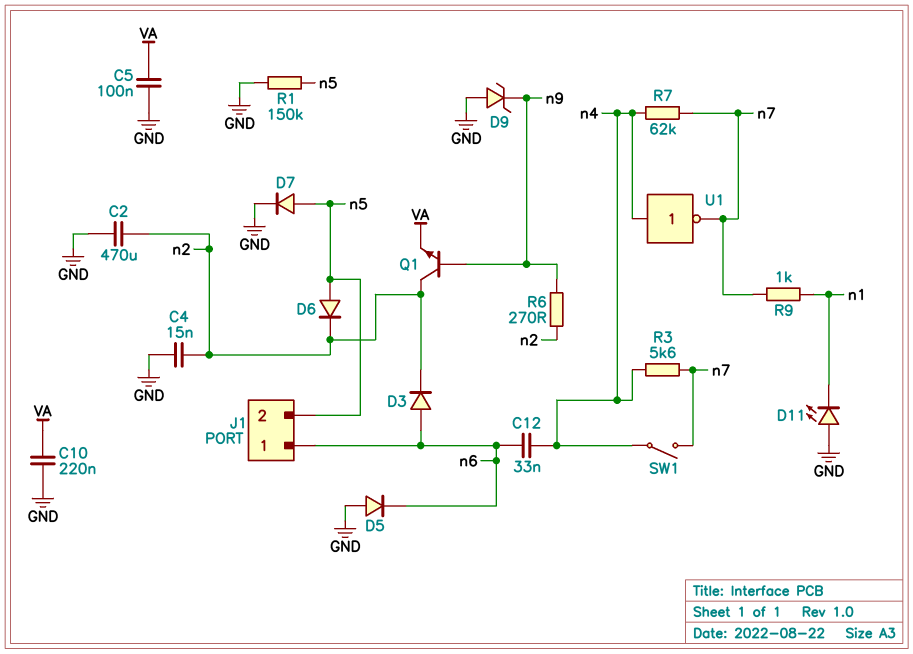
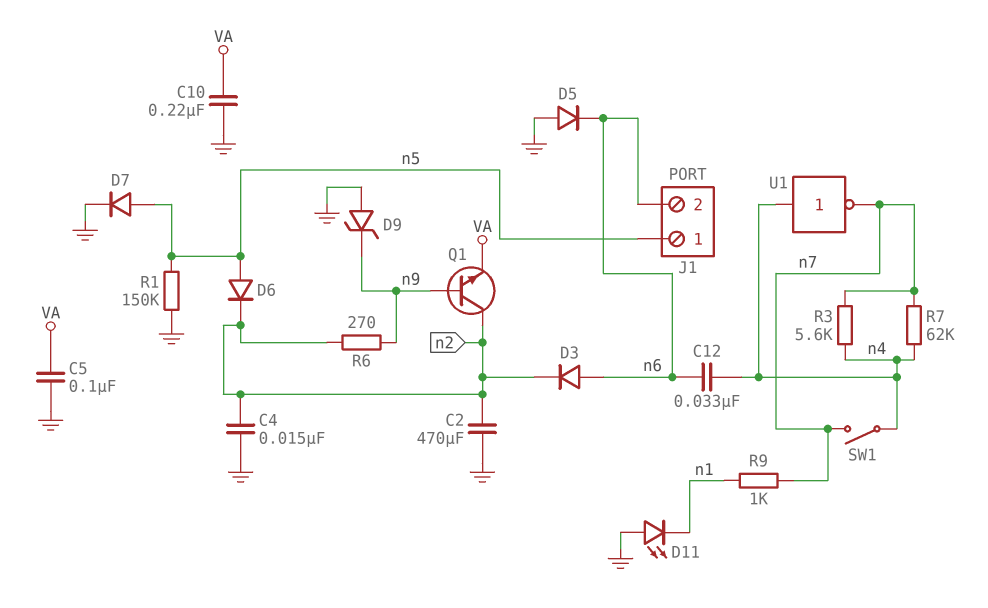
J1 pin 1: n6 -> n5
J1 pin 2: n5 -> n6

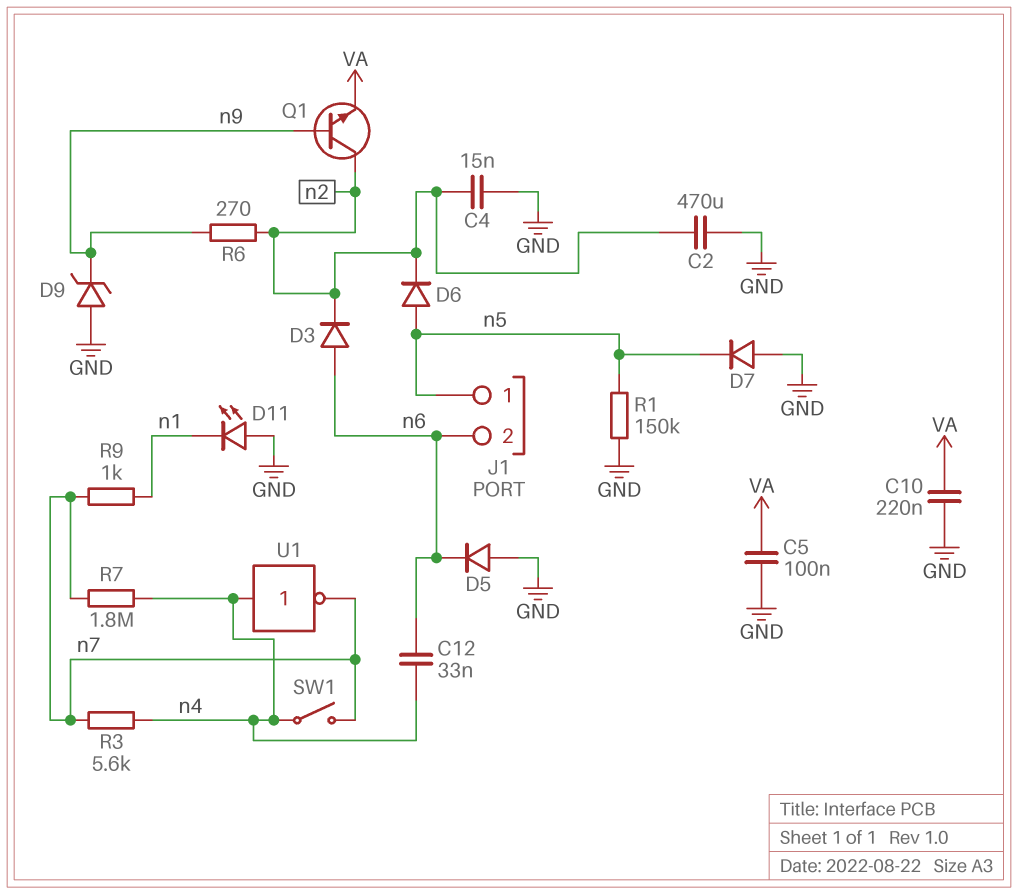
D7: diode (A n5, K GND) -> diode (A GND, K n5)
R7: 62k (n4, n7) -> 1.8M (n4, n7)

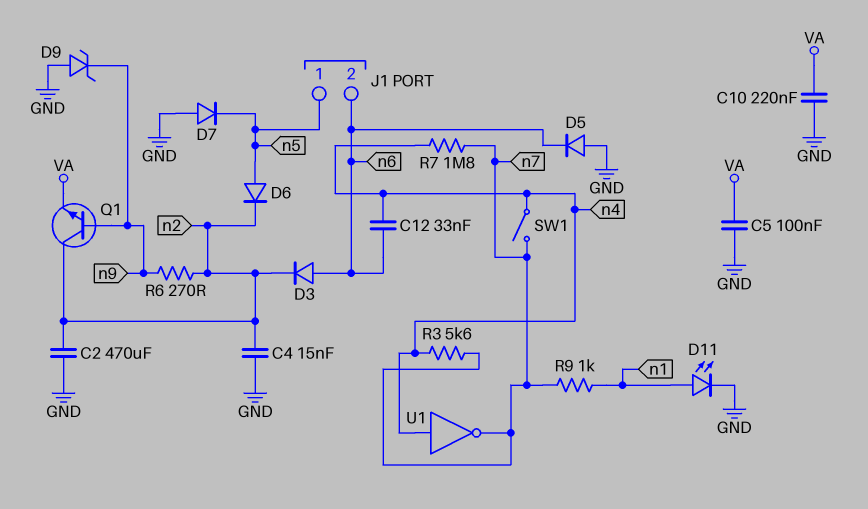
D11: LED (A GND, K n1) -> LED (A n1, K GND)
R1: 150k (GND, n5) -> none

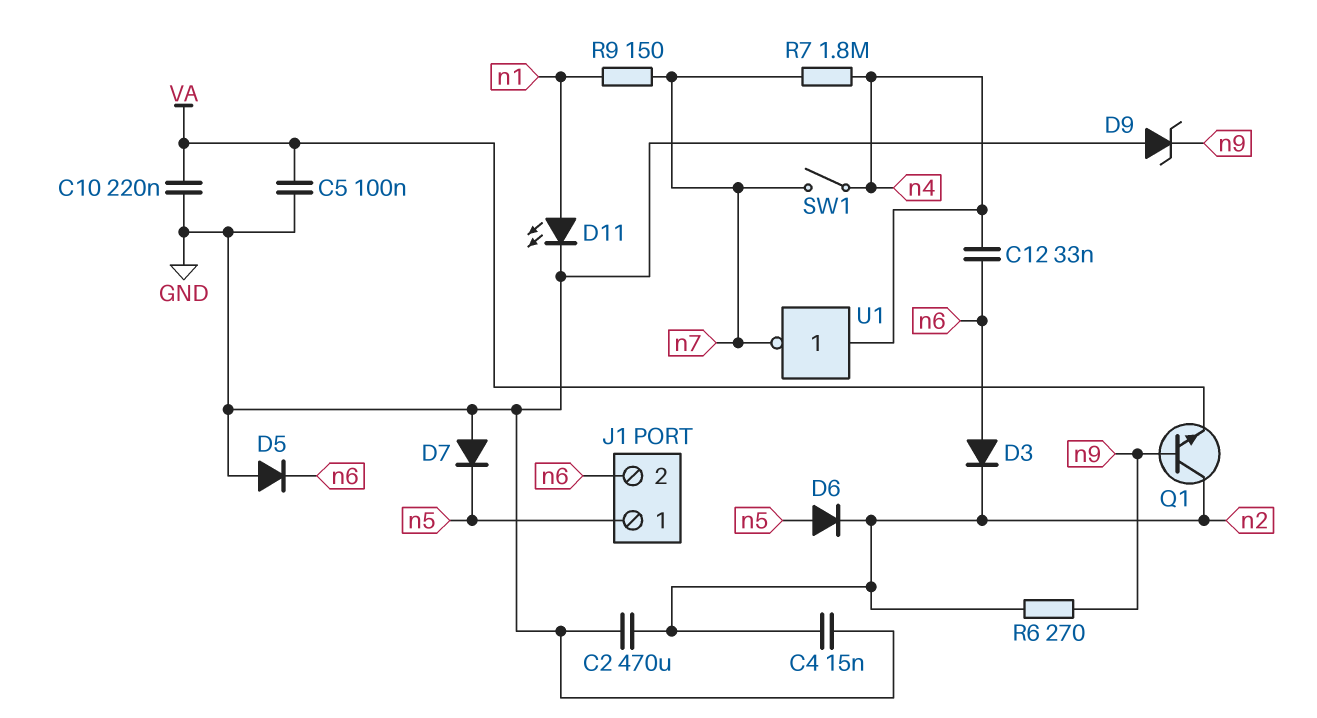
R3: 5.6k (n4, n7) -> none
R9: 1k (n1, n7) -> 150 (n1, n7)

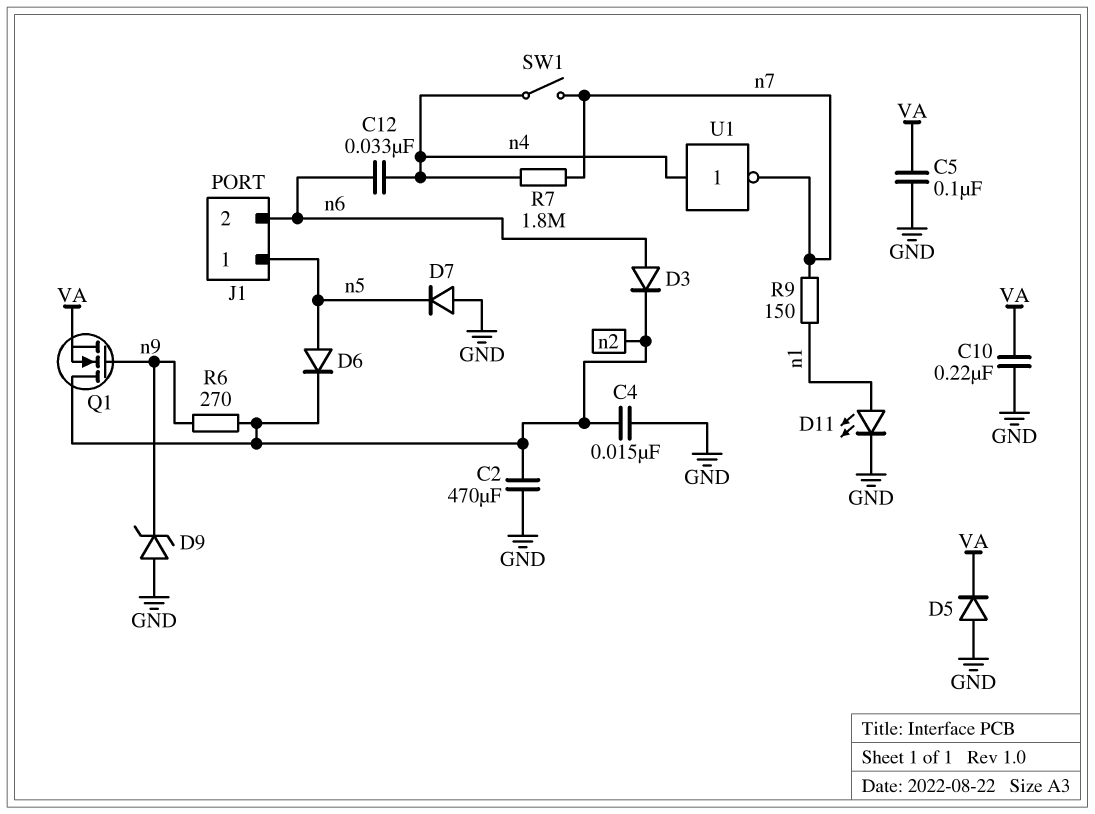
D5: diode (A GND, K n6) -> diode (A GND, K VA)
Q1: NPN (B n9, C n2, E VA) -> NMOS (G n9, D n2, S VA)

